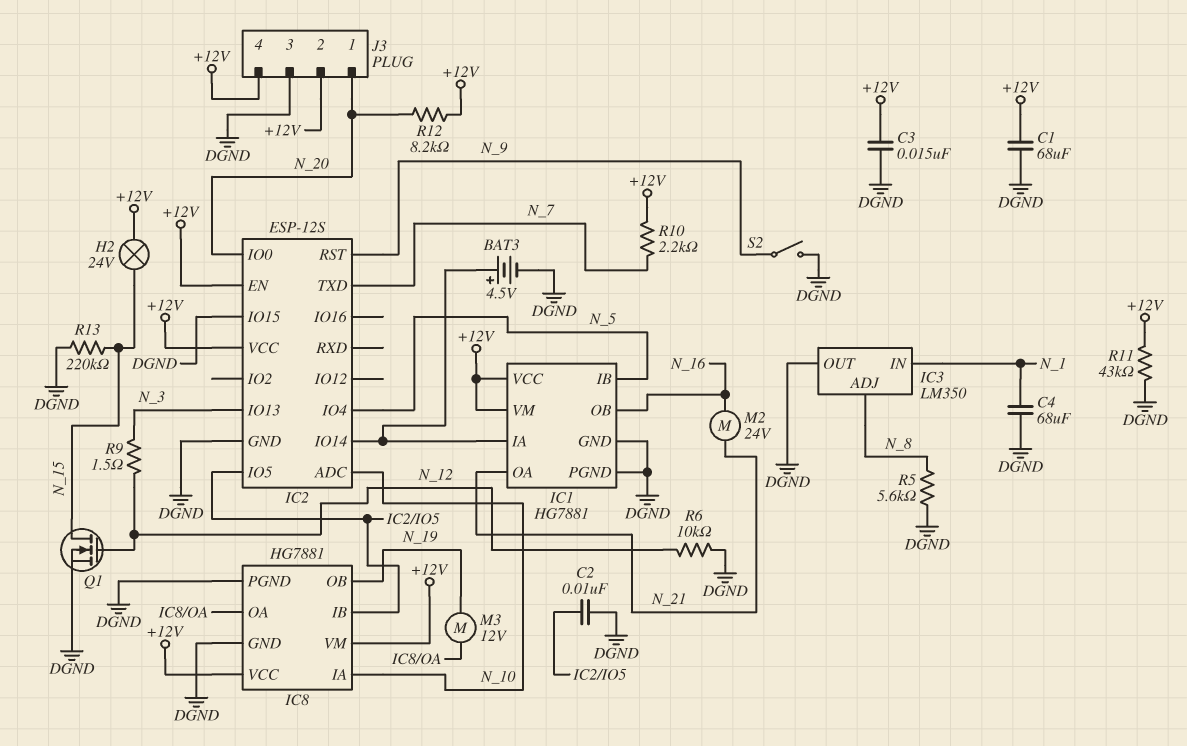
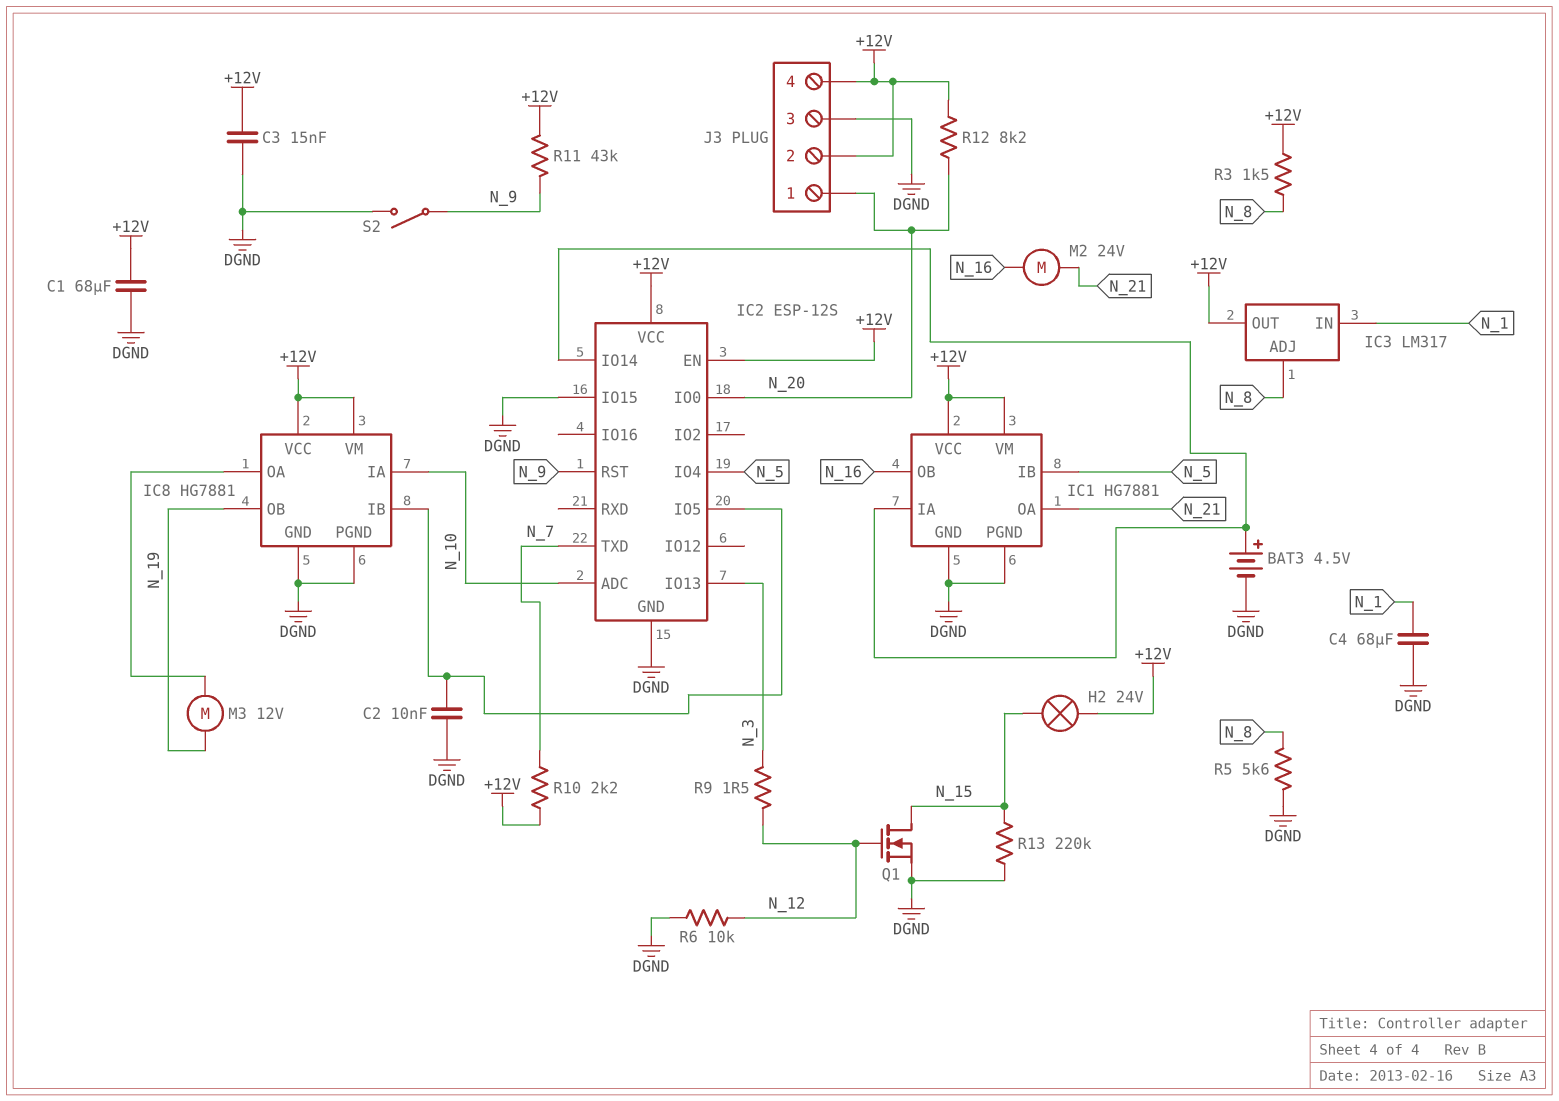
IC3: LM350 -> LM317
IC3 pin OUT: DGND -> +12V
R3: none -> 1.5k (+12V, N_8)
R11: 43k (+12V, DGND) -> 43k (+12V, N_9)

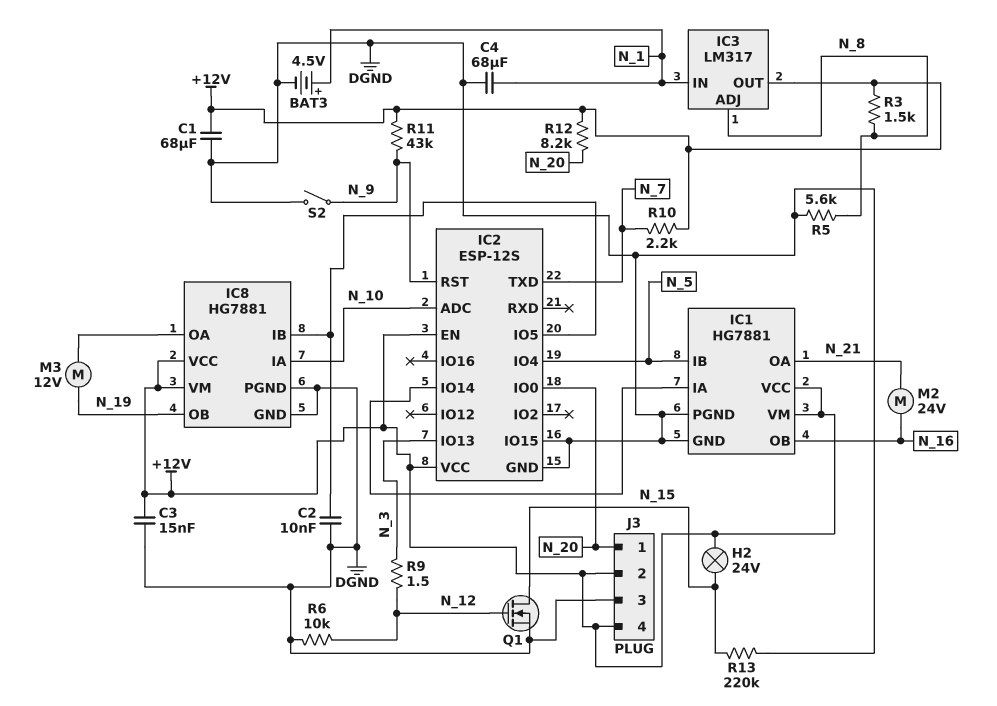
BAT3: 4.5V (plus IC1/IA, minus DGND) -> 4.5V (plus N_1, minus DGND)

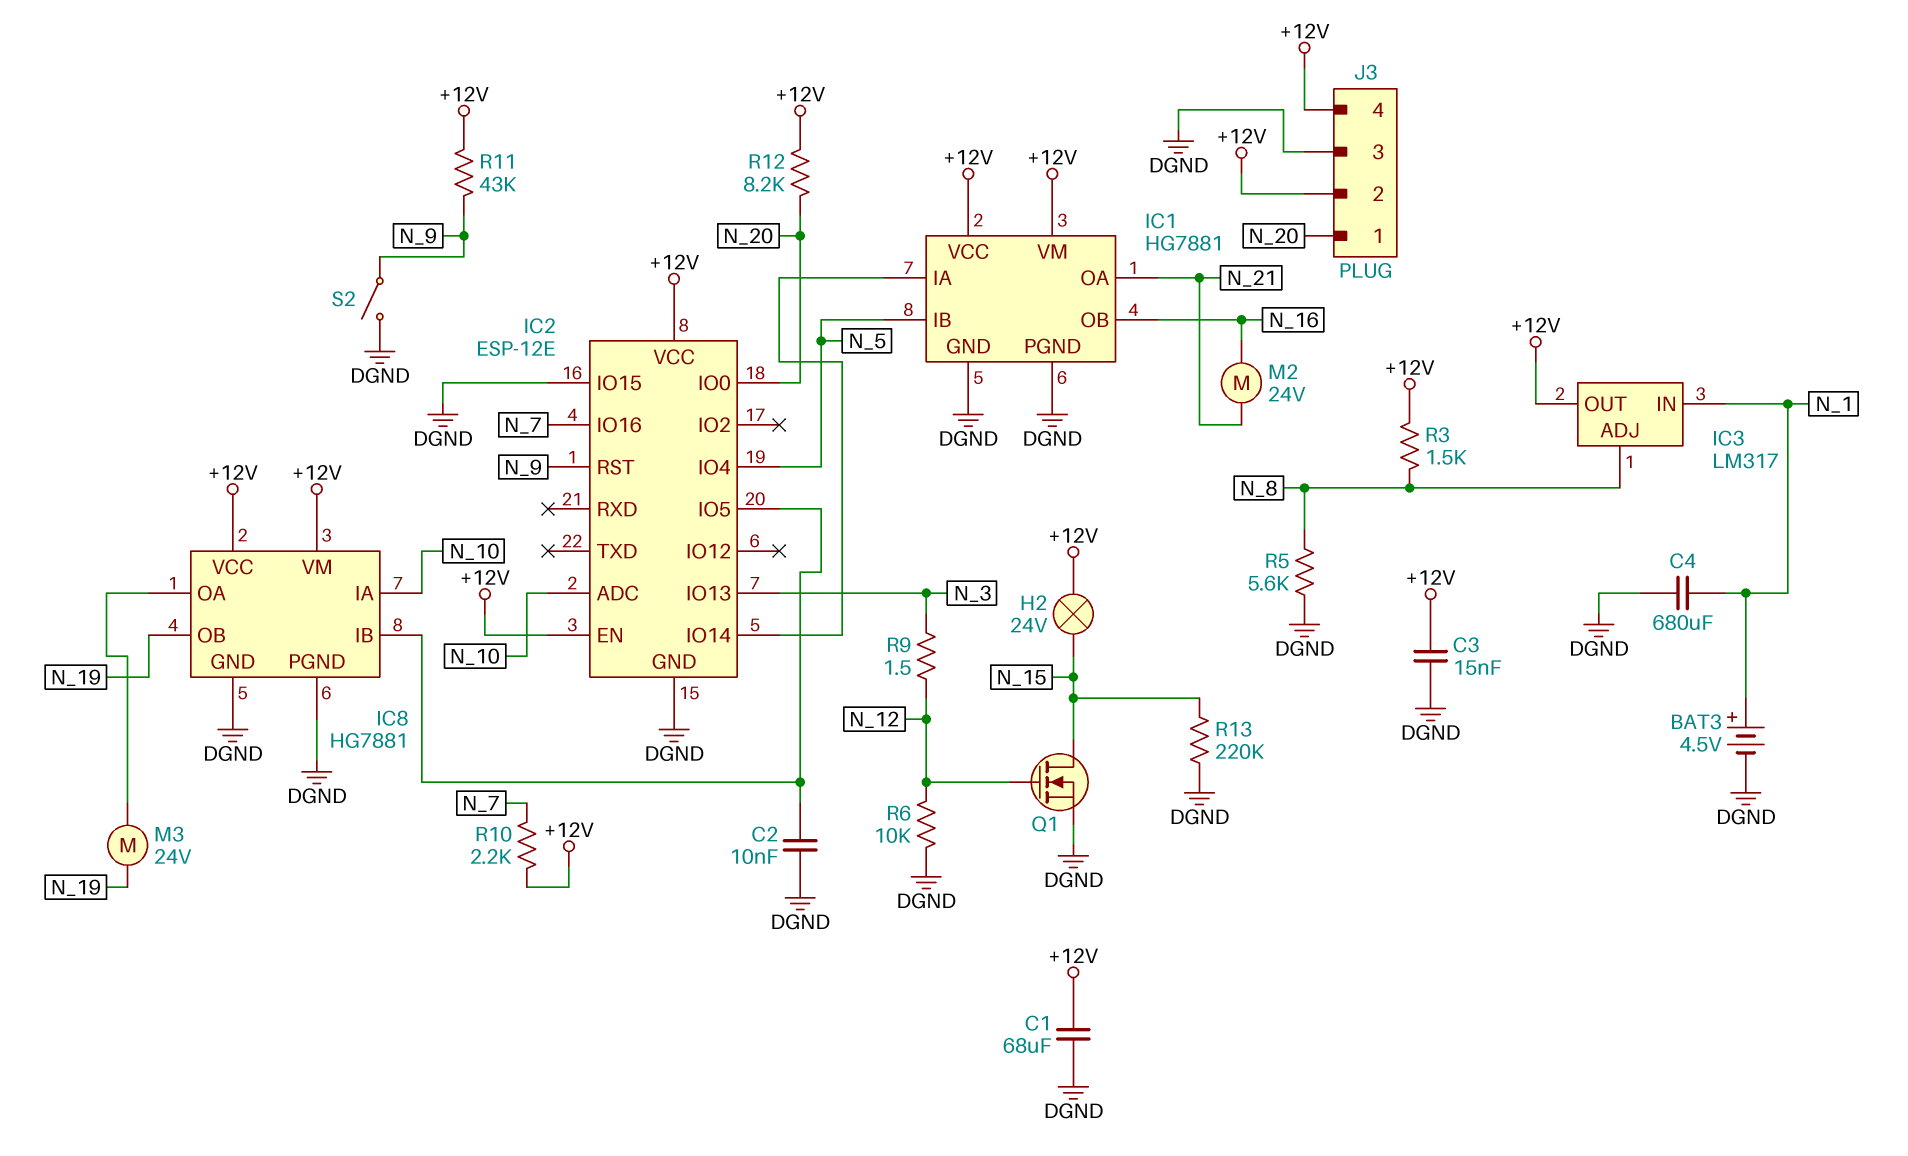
C4: 68uF (DGND, N_1) -> 680uF (DGND, N_1)
IC2: ESP-12S -> ESP-12E
IC2 pin IO16: none -> N_7
IC2 pin TXD: N_7 -> none
M3: motor 12V (IC8/OA, N_19) -> motor 24V (IC8/OA, N_19)

